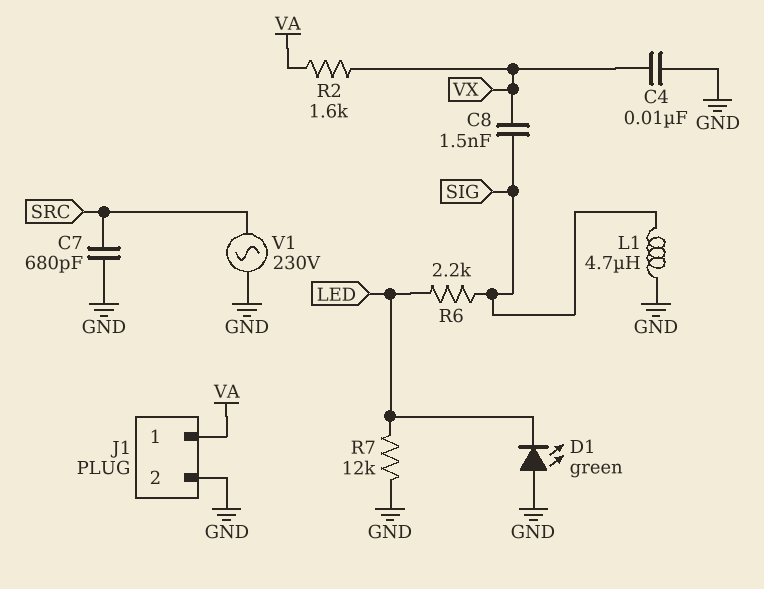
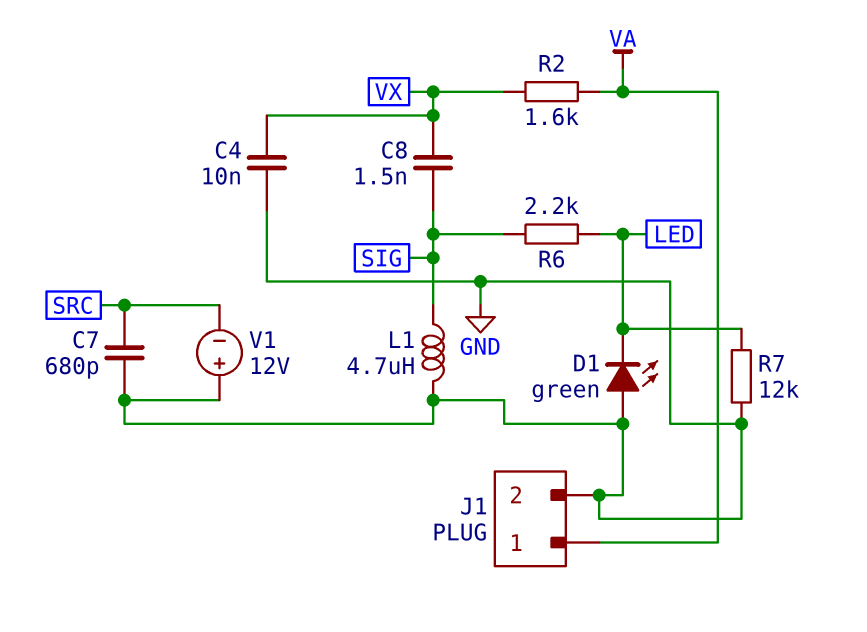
V1: AC 230V (GND, SRC) -> 12V (plus GND, minus SRC)

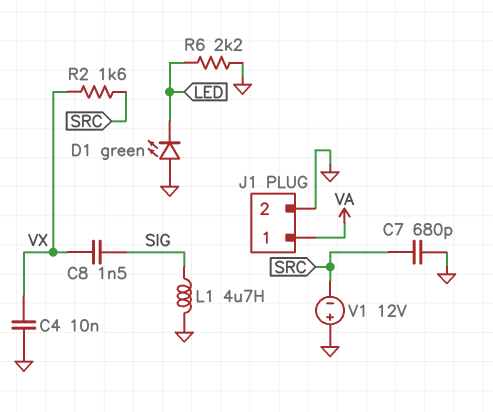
R2: 1.6k (VA, VX) -> 1.6k (SRC, VX)
R6: 2.2k (LED, SIG) -> 2.2k (GND, LED)
R7: 12k (GND, LED) -> none

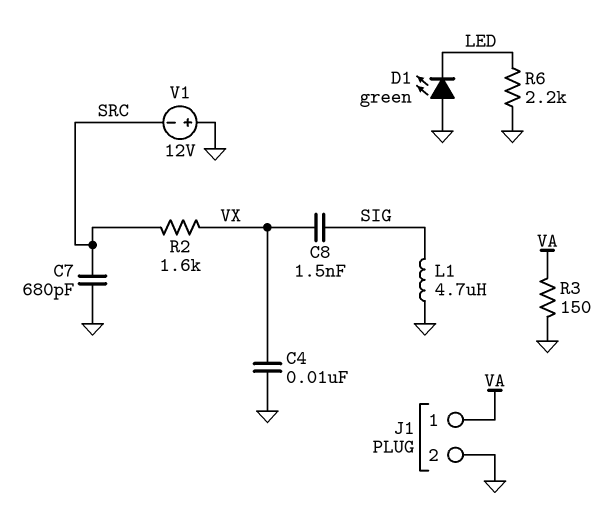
R3: none -> 150 (GND, VA)

